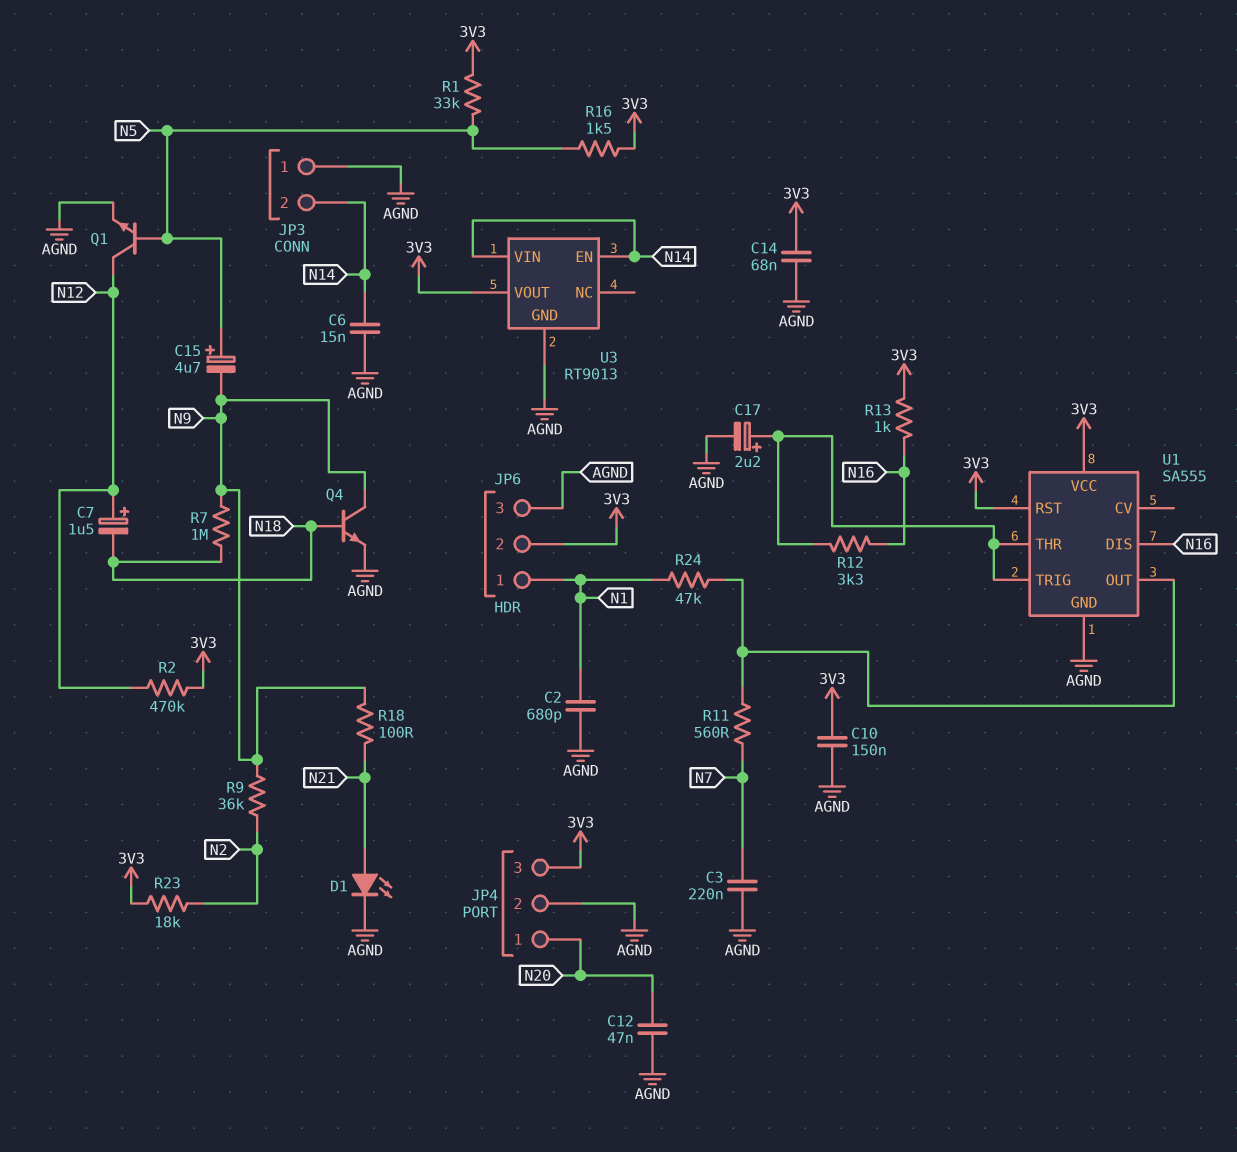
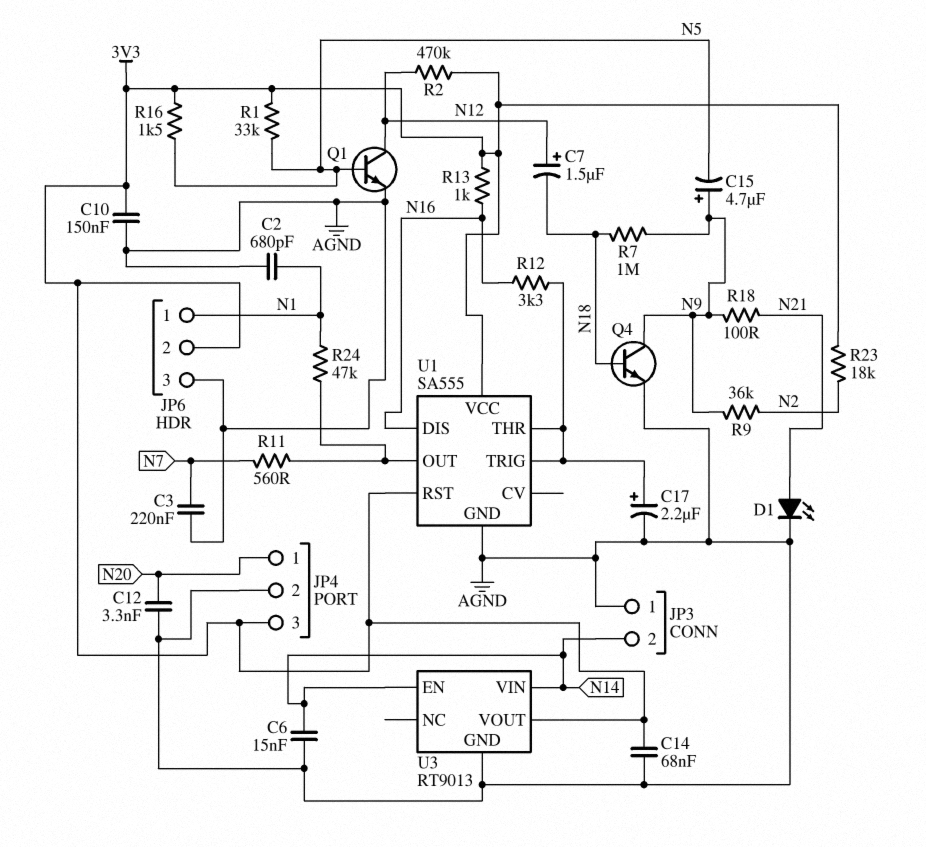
C12: 47nF (AGND, N20) -> 3.3nF (AGND, N20)
C15: 4.7uF (plus N5, minus N9) -> 4.7uF (plus N9, minus N5)

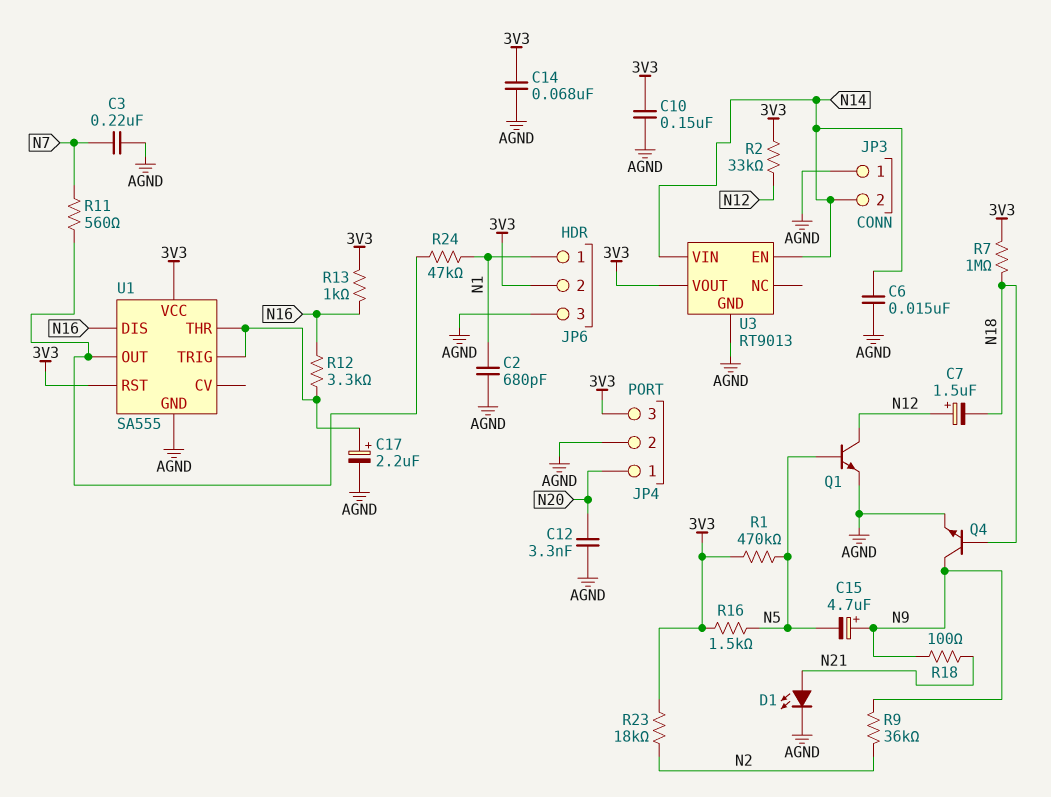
R1: 33k (3V3, N5) -> 470k (3V3, N5)
R2: 470k (3V3, N12) -> 33k (3V3, N12)
R7: 1M (N9, N18) -> 1M (3V3, N18)

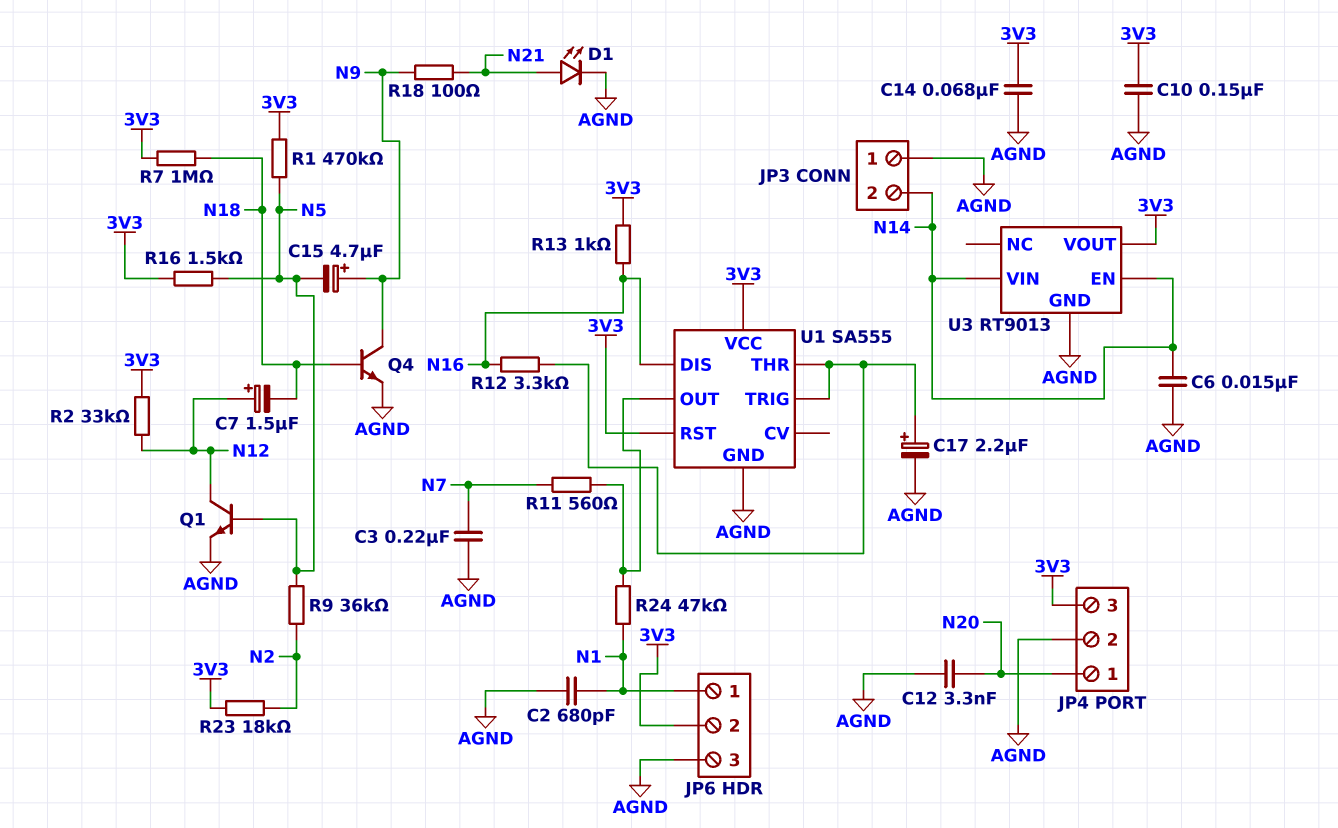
R9: 36k (N2, N9) -> 36k (N2, N5)

